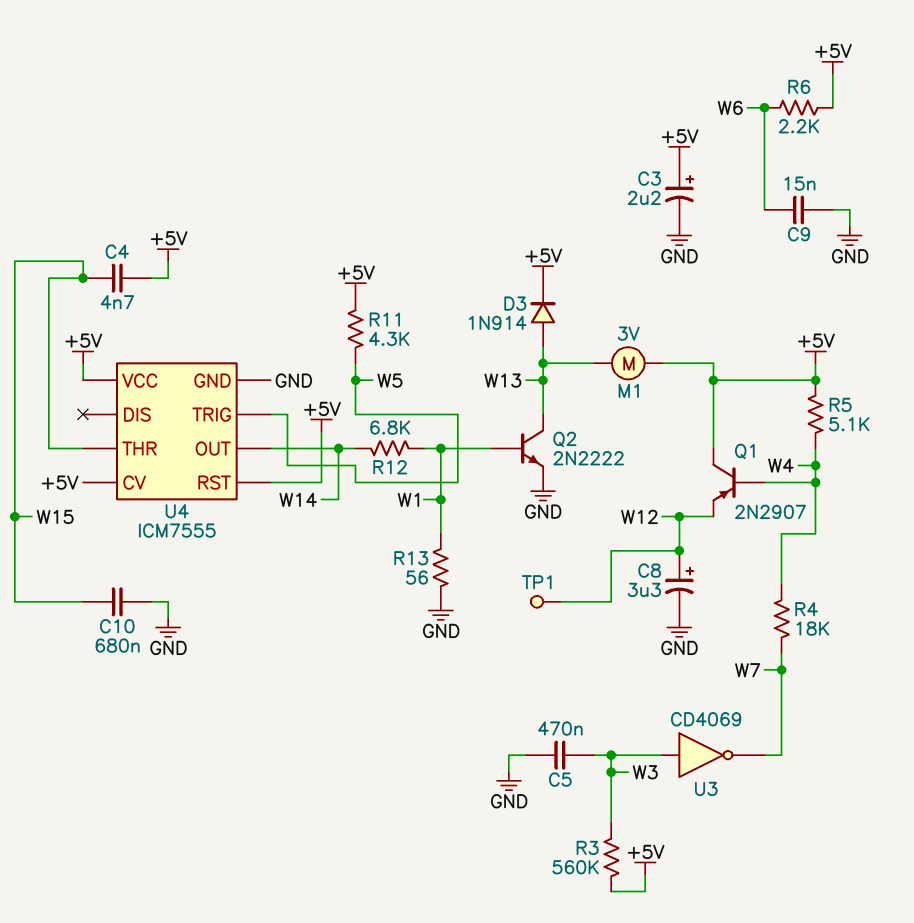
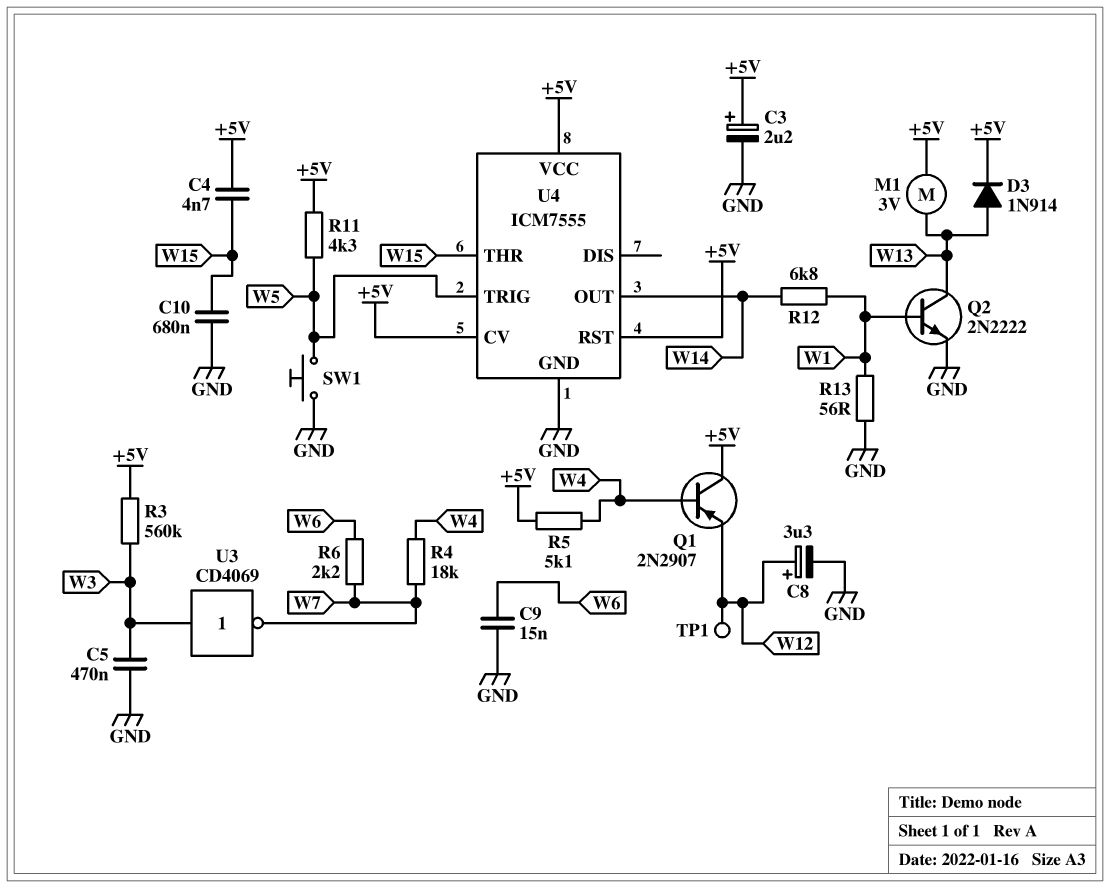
R6: 2.2k (+5V, W6) -> 2.2k (W6, W7)
SW1: none -> button (GND, W5)

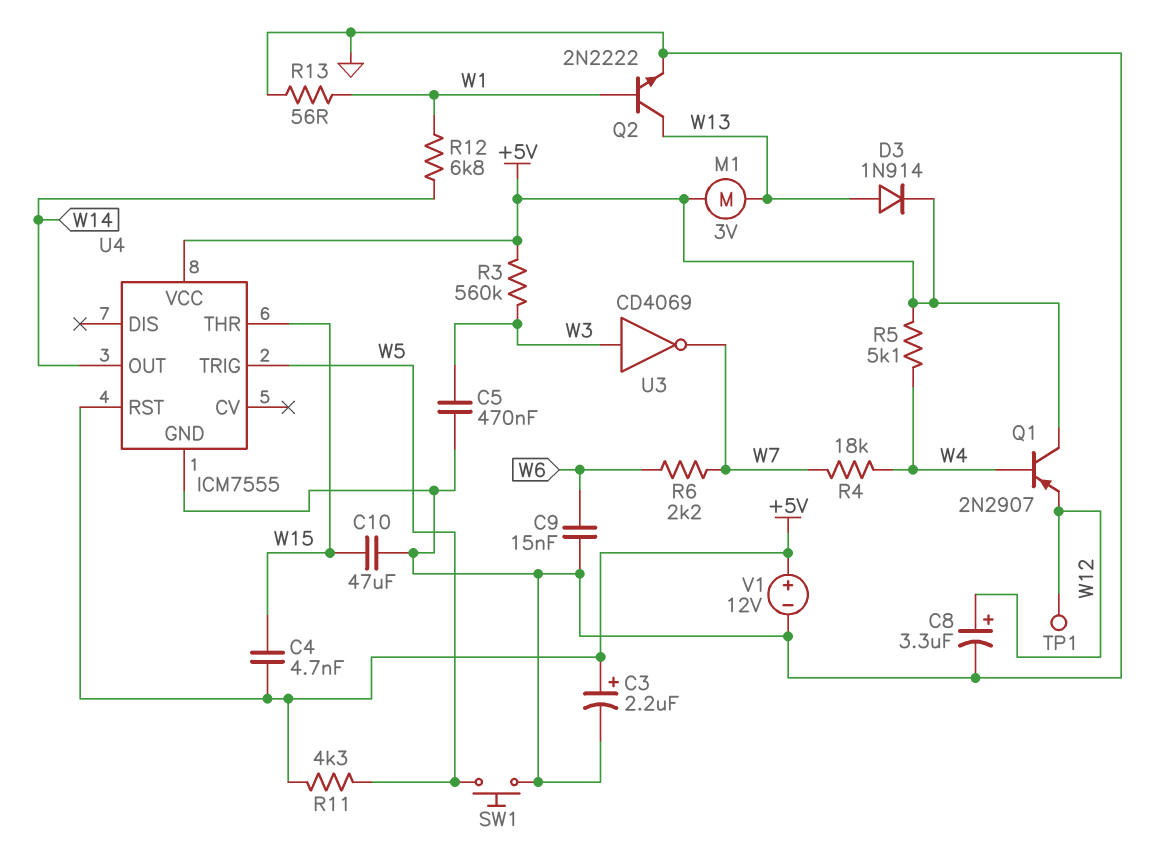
C10: 680nF (GND, W15) -> 47uF (GND, W15)
U4 pin CV: +5V -> none
V1: none -> 12V (plus +5V, minus GND)

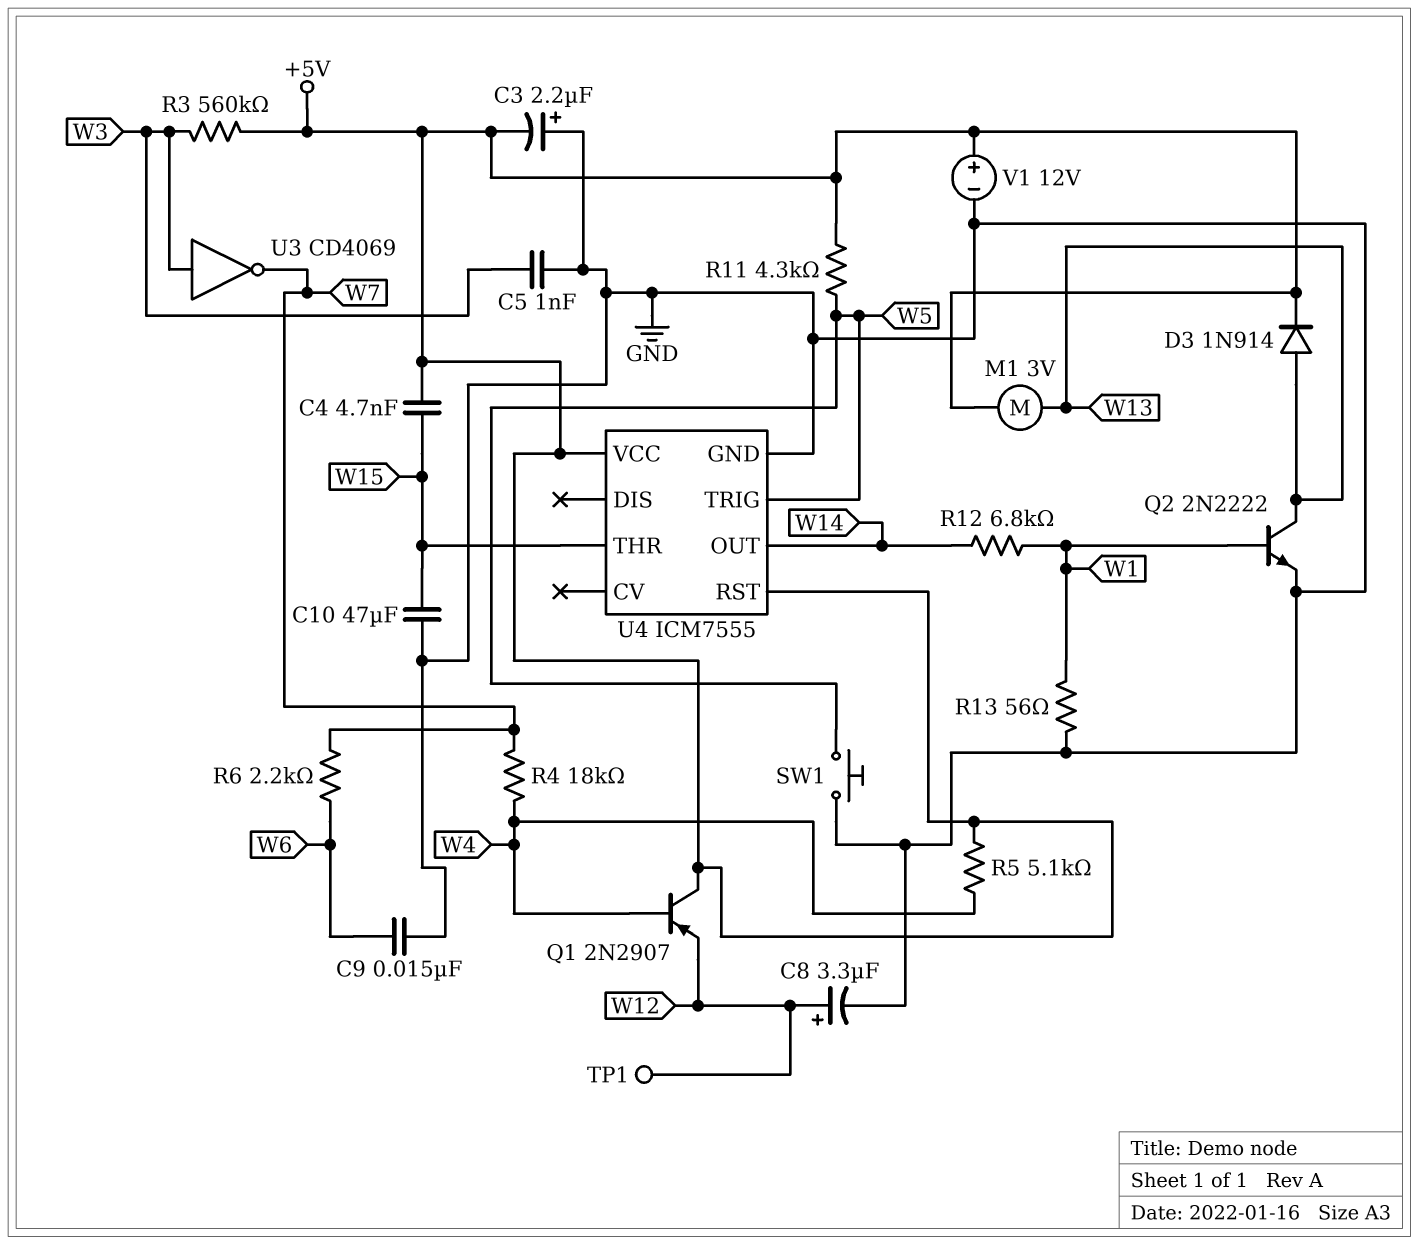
C3: 2.2uF (plus +5V, minus GND) -> 2.2uF (plus GND, minus +5V)
C5: 470nF (GND, W3) -> 1nF (GND, W3)

